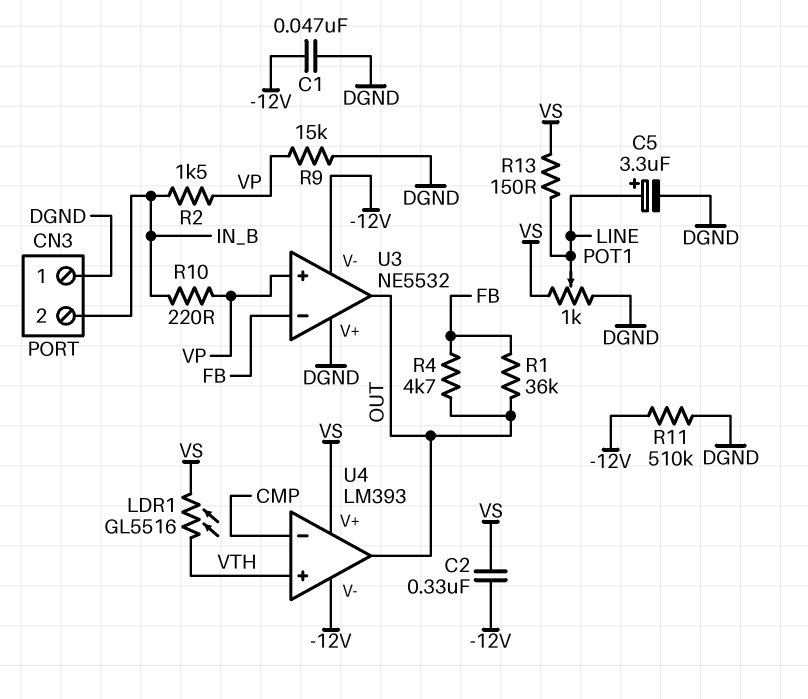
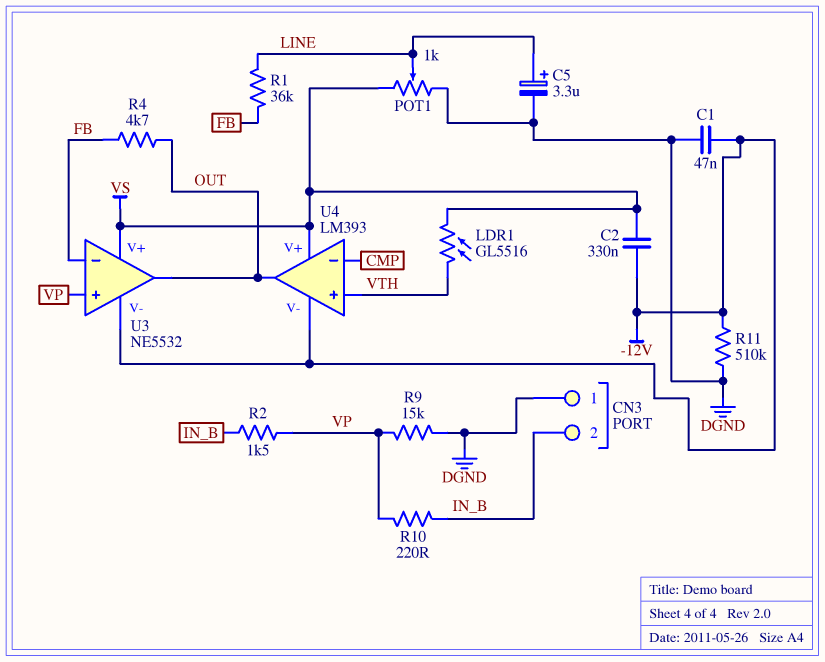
R1: 36k (FB, OUT) -> 36k (FB, LINE)
R13: 150 (LINE, VS) -> none
U3 pin V+: DGND -> VS

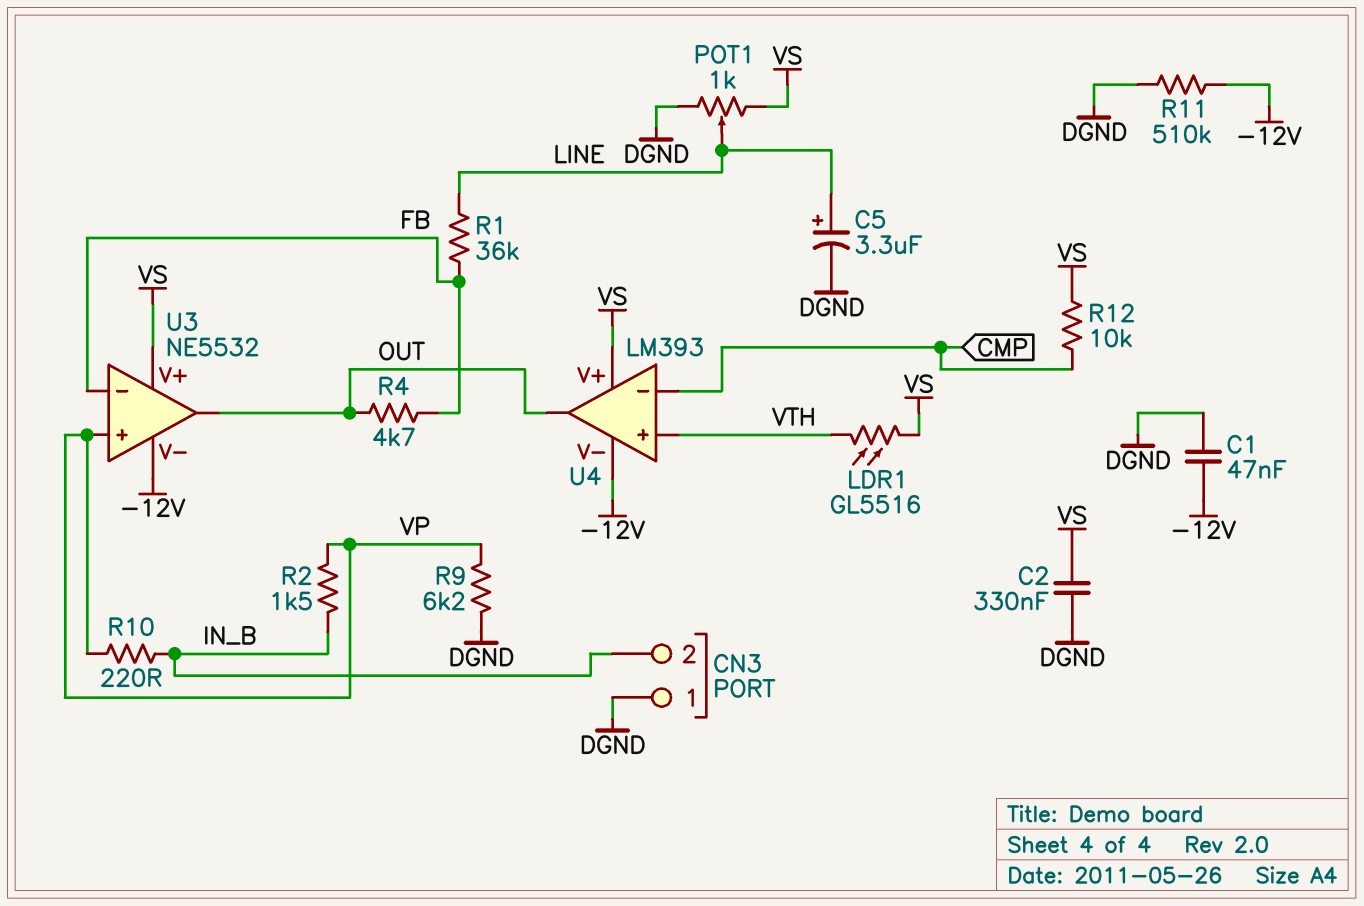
C2: 330nF (-12V, VS) -> 330nF (DGND, VS)
R9: 15k (DGND, VP) -> 6.2k (DGND, VP)
R12: none -> 10k (CMP, VS)

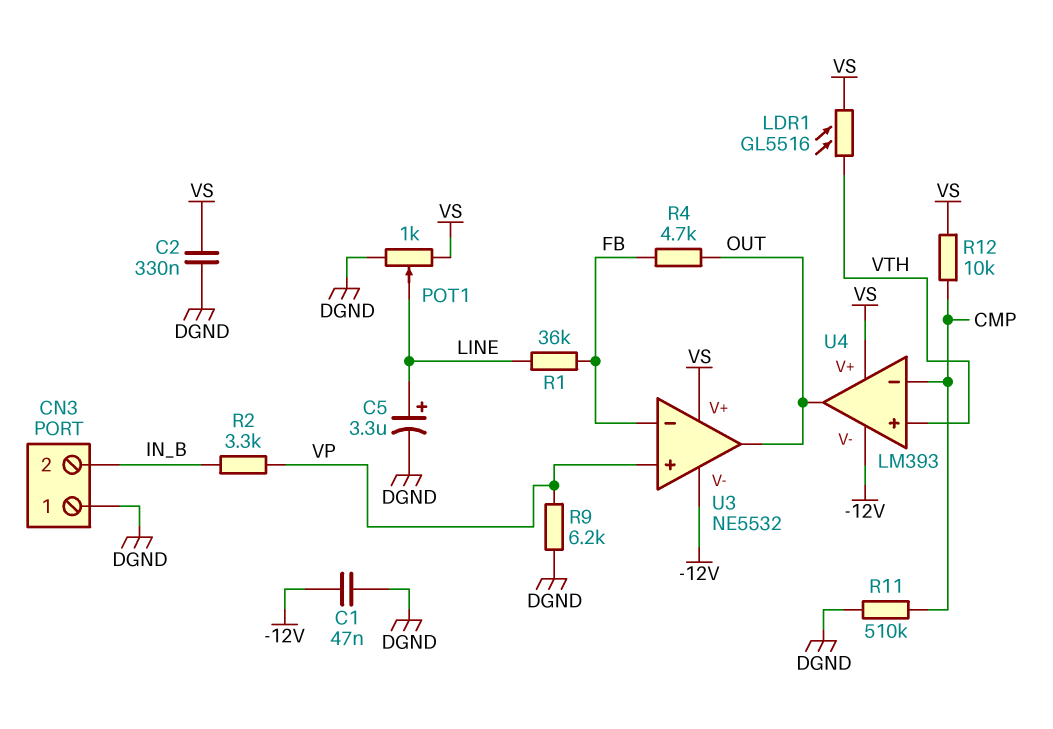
R2: 1.5k (IN_B, VP) -> 3.3k (IN_B, VP)
R10: 220 (IN_B, VP) -> none
R11: 510k (-12V, DGND) -> 510k (CMP, DGND)

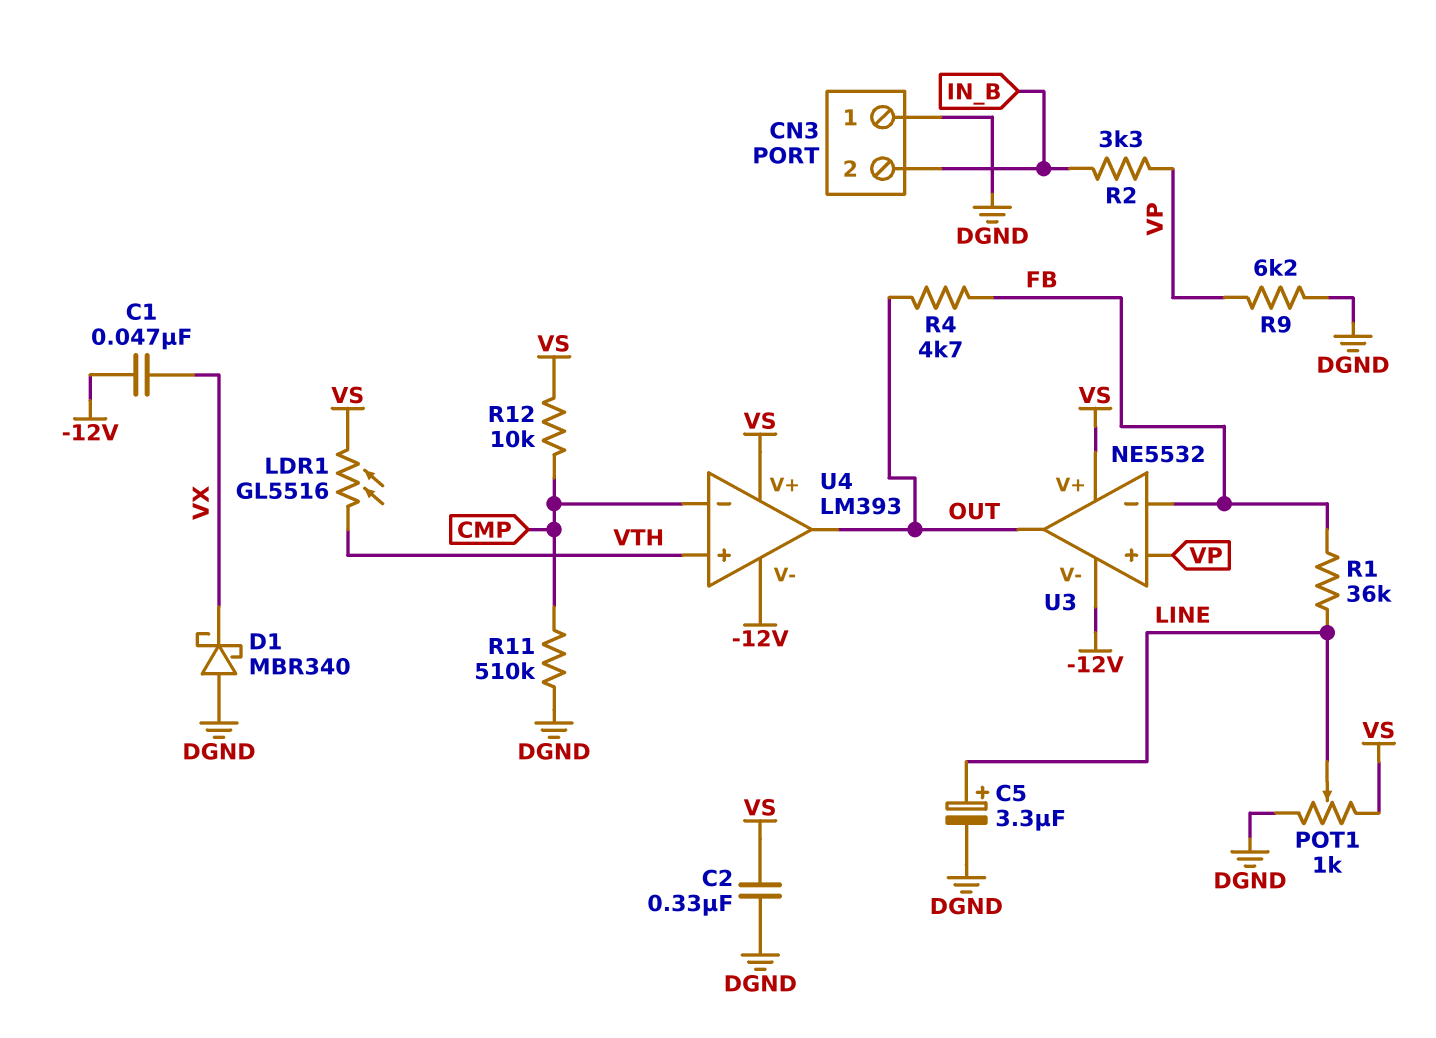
C1: 47nF (-12V, DGND) -> 47nF (-12V, VX)
D1: none -> schottky MBR340 (A DGND, K VX)

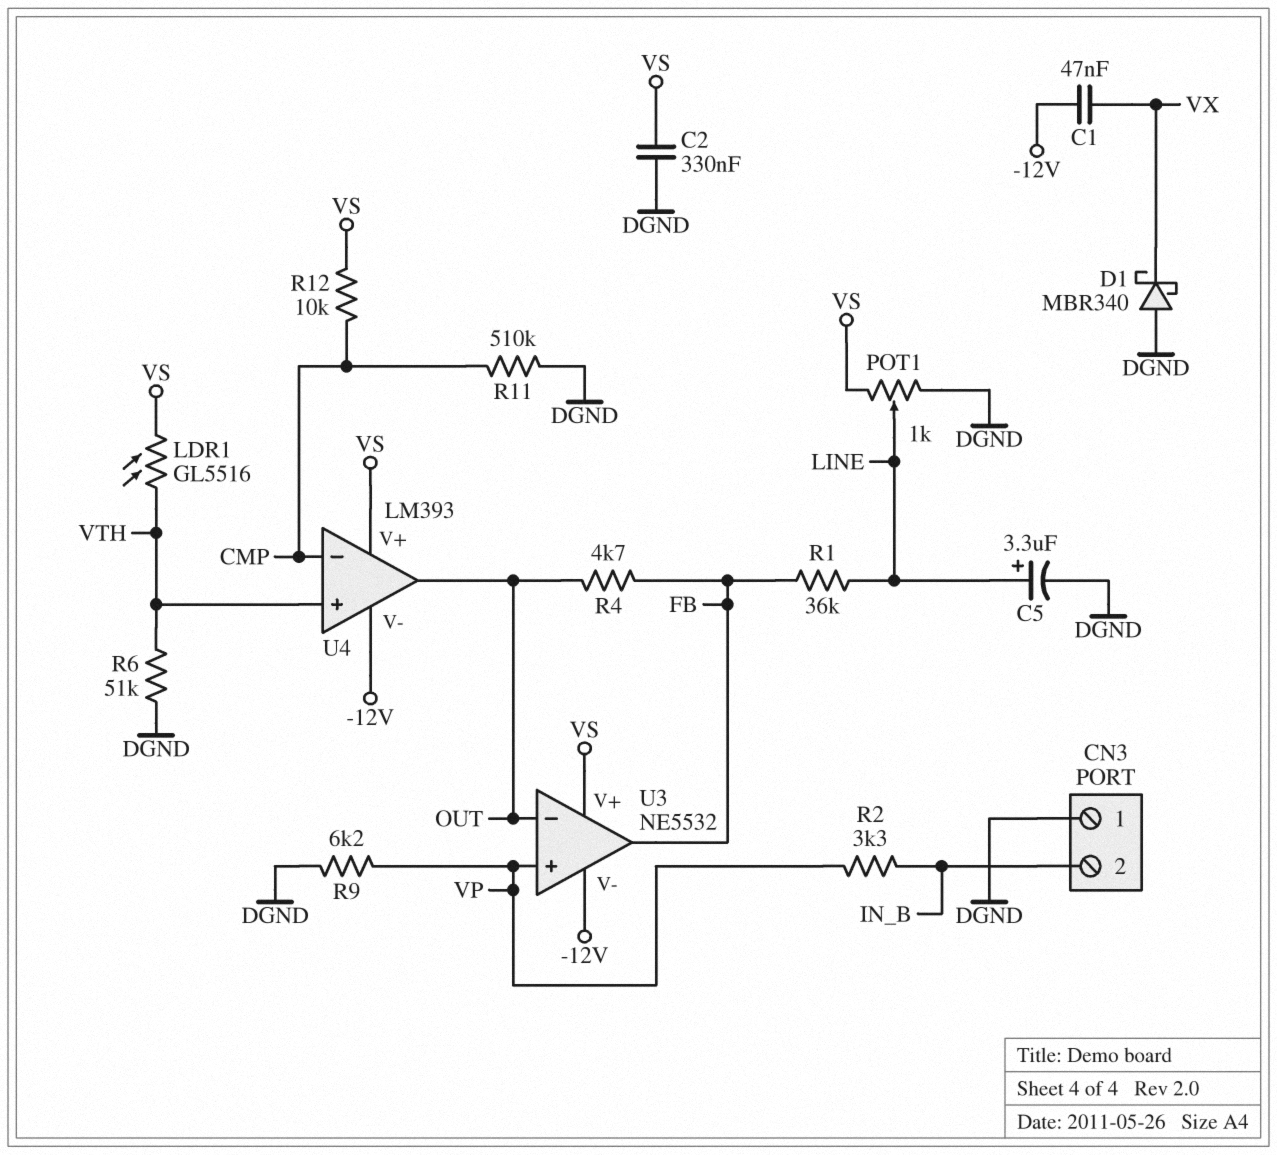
R6: none -> 51k (DGND, VTH)
U3 pin in-: FB -> OUT
U3 pin out: OUT -> FB

